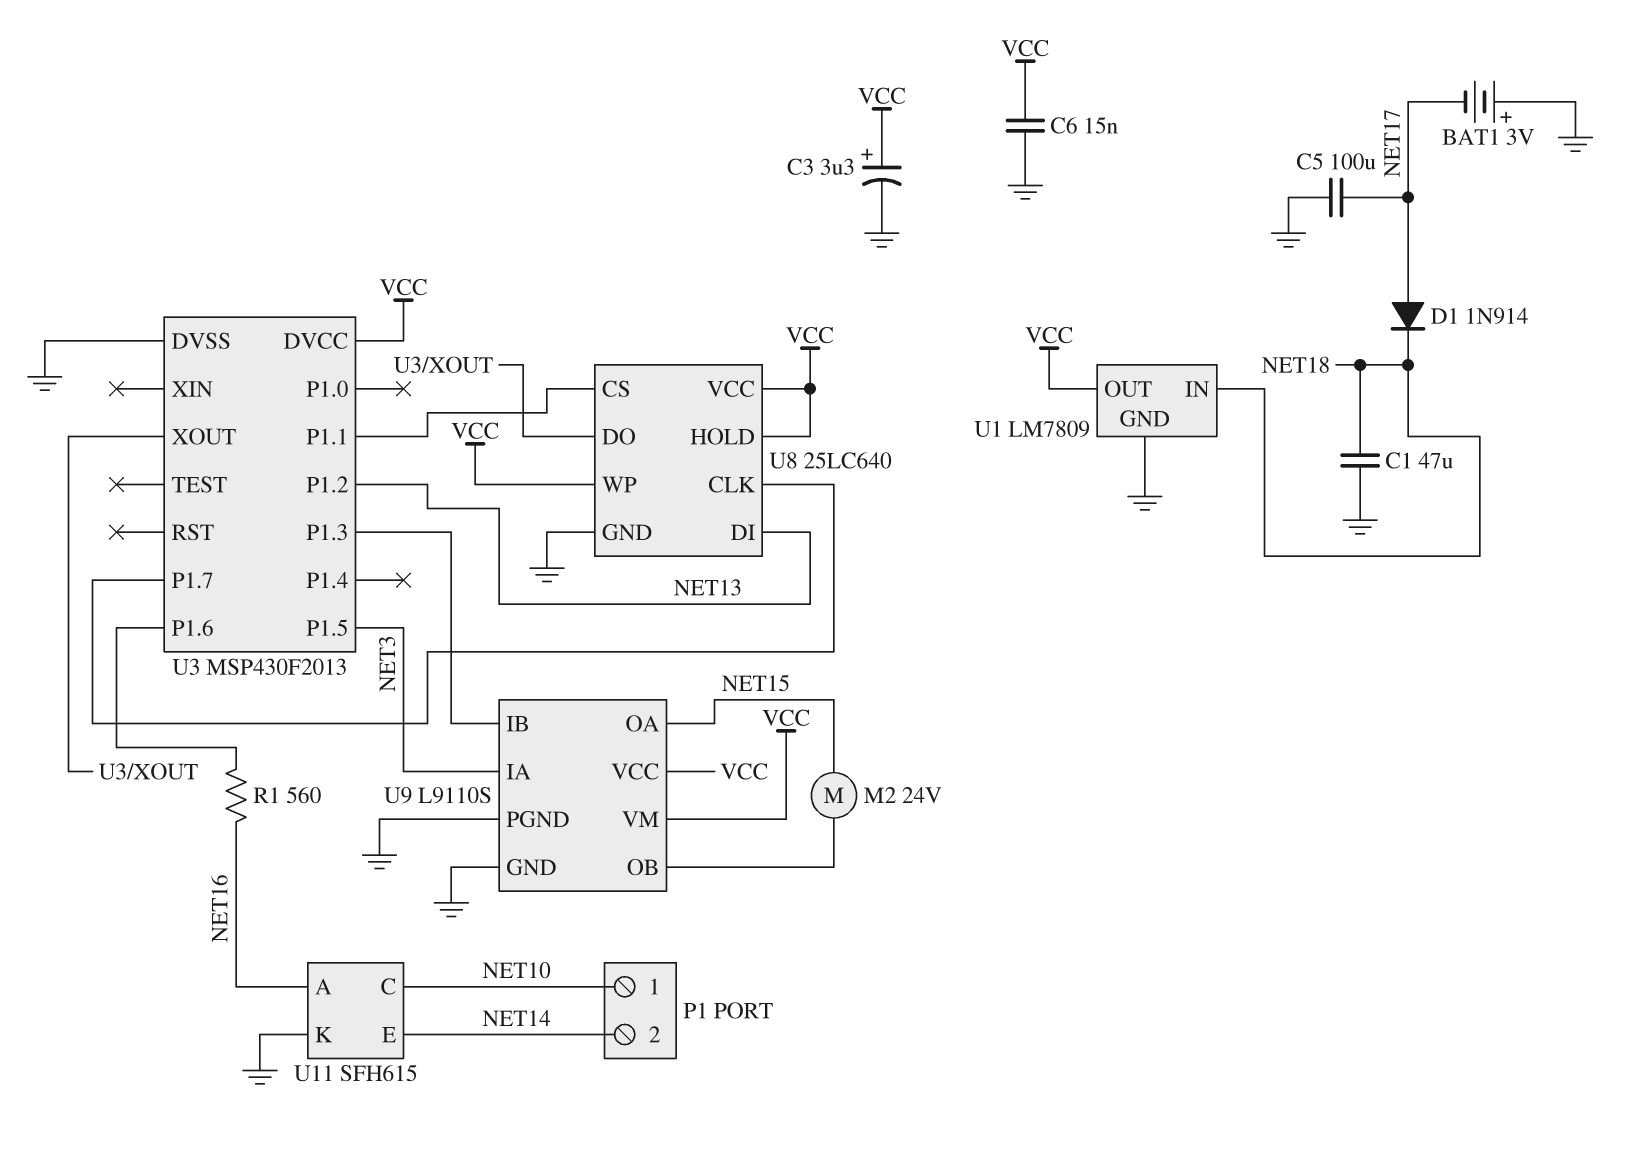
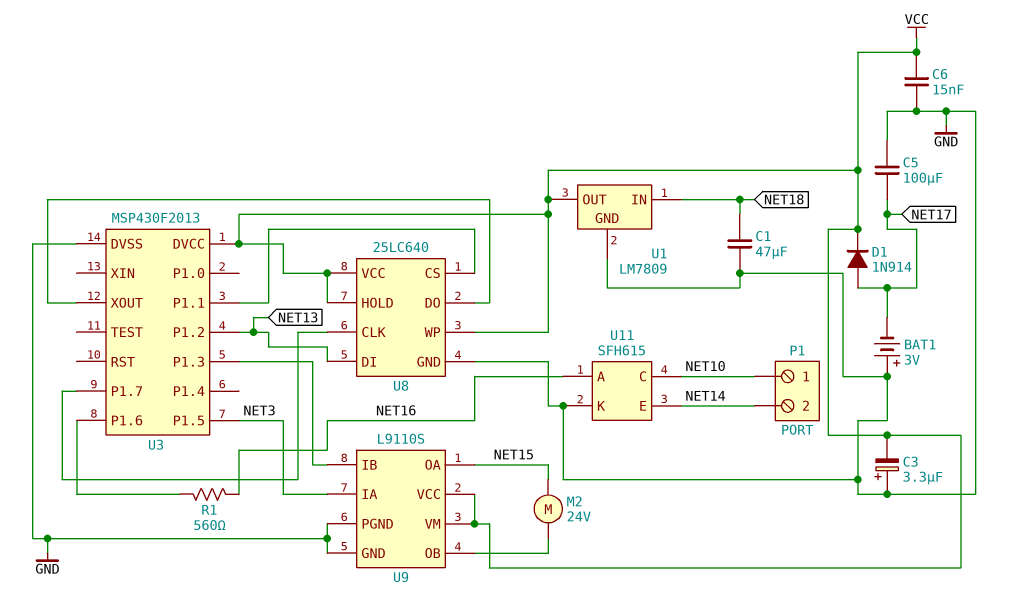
C3: 3.3uF (plus VCC, minus GND) -> 3.3uF (plus GND, minus VCC)
D1: diode 1N914 (A NET17, K NET18) -> diode 1N914 (A NET17, K VCC)

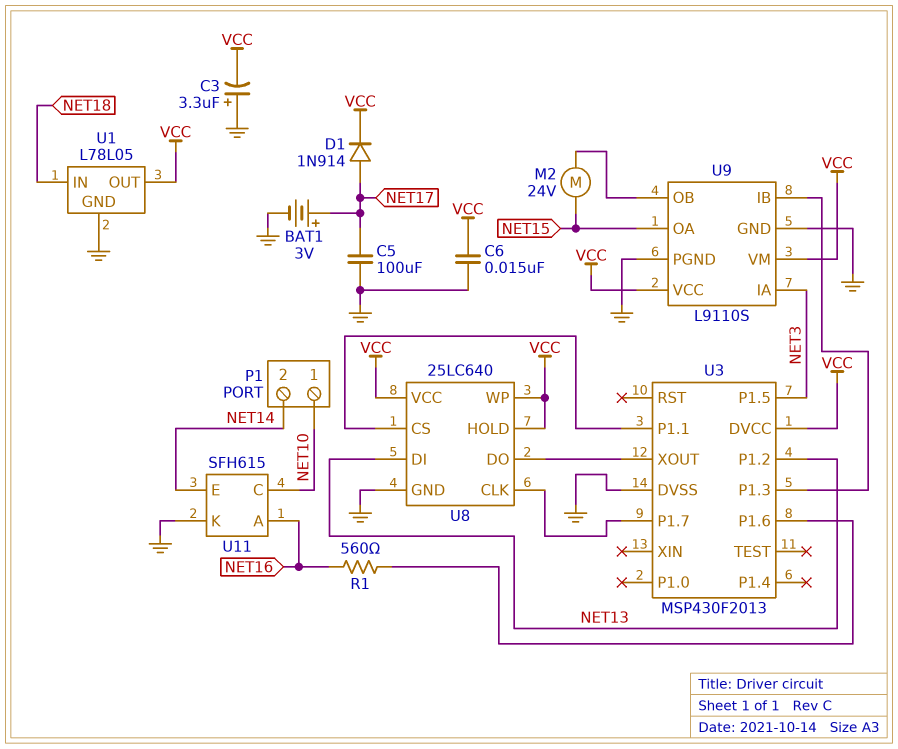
BAT1: 3V (plus GND, minus NET17) -> 3V (plus NET17, minus GND)
C1: 47uF (GND, NET18) -> none
U1: LM7809 -> L78L05

